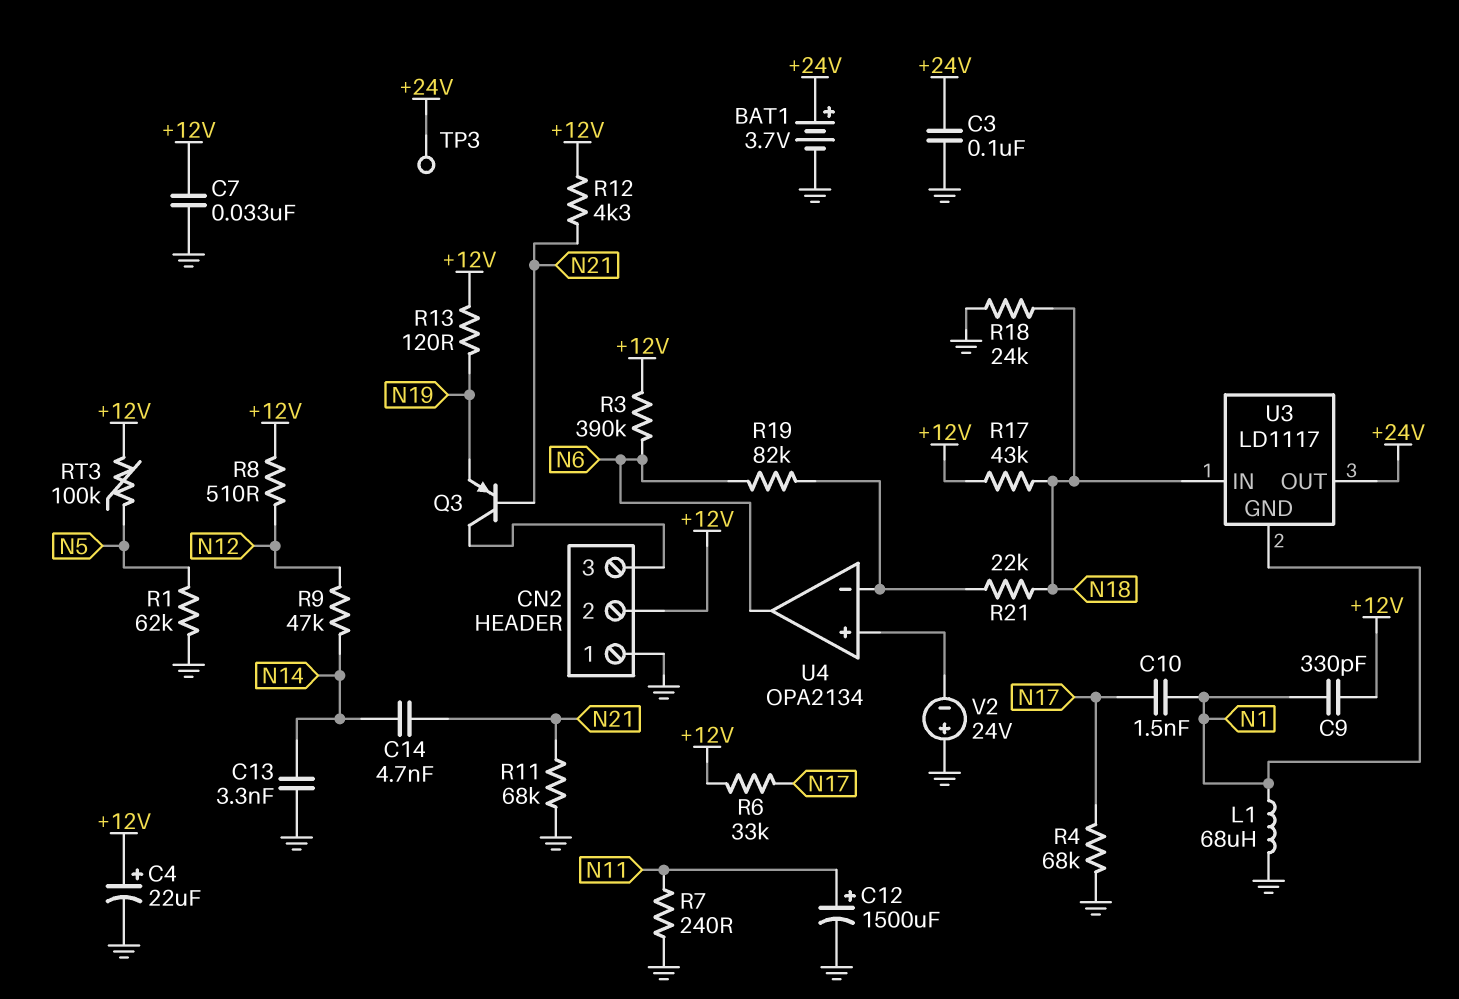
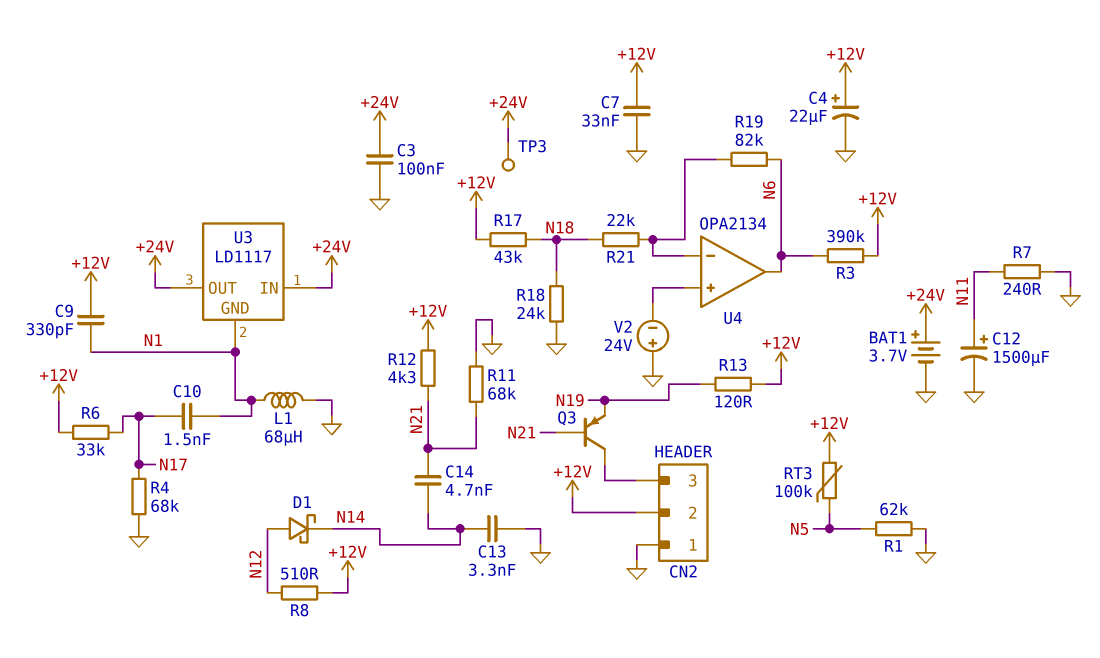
D1: none -> schottky (A N12, K N14)
R9: 47k (N12, N14) -> none
U3 pin IN: N18 -> +24V

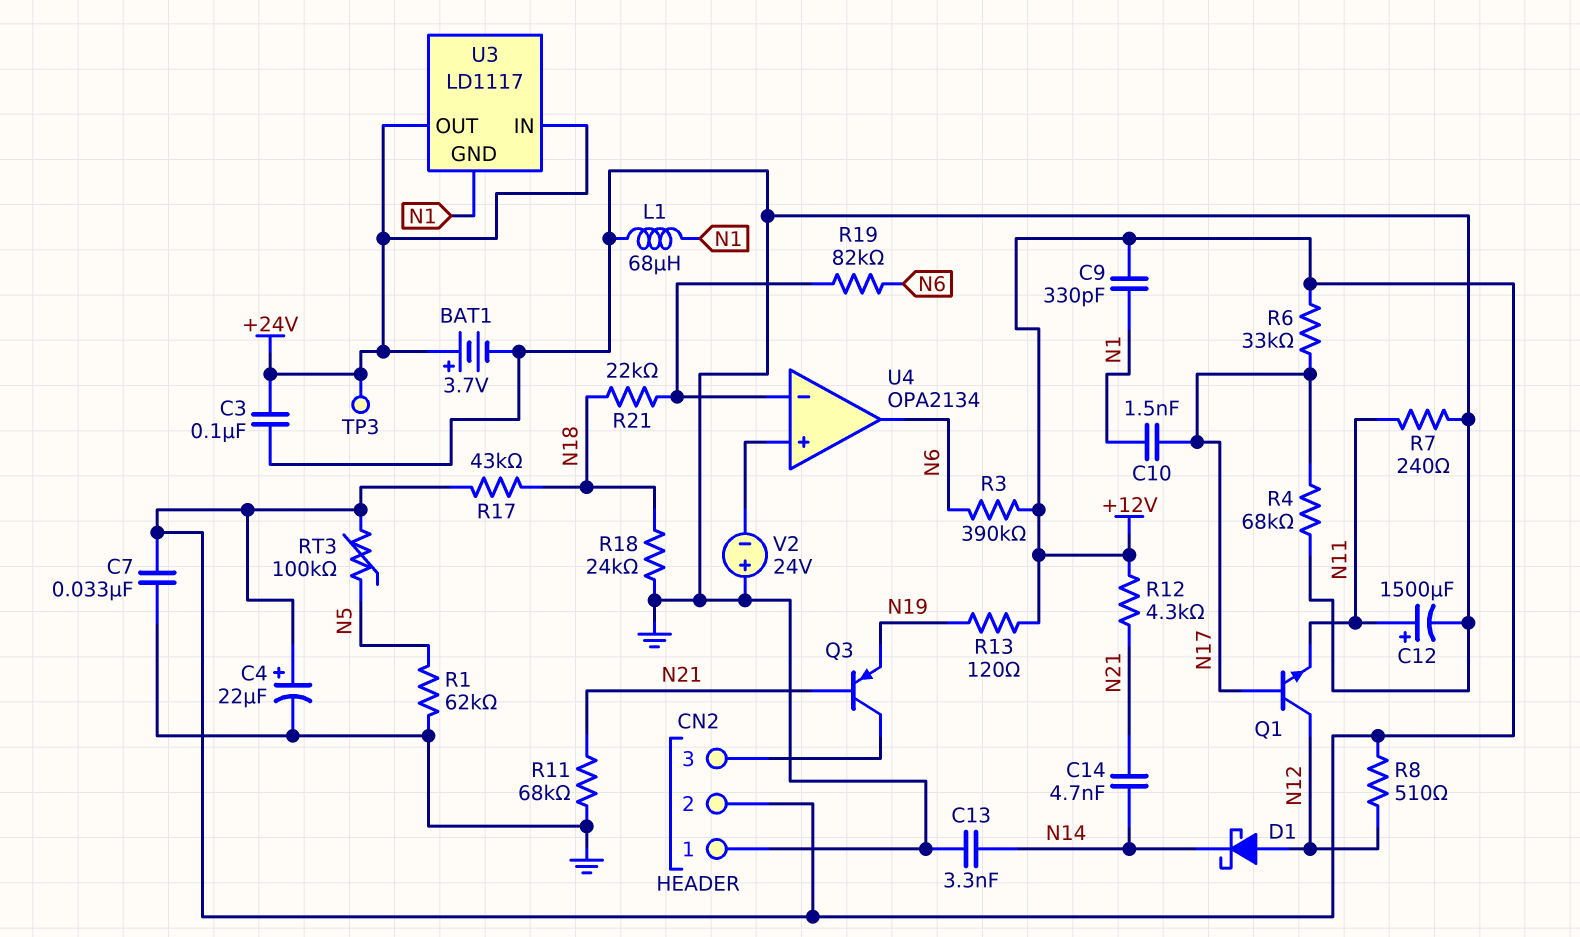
Q1: none -> NPN (B N17, C N12, E N11)

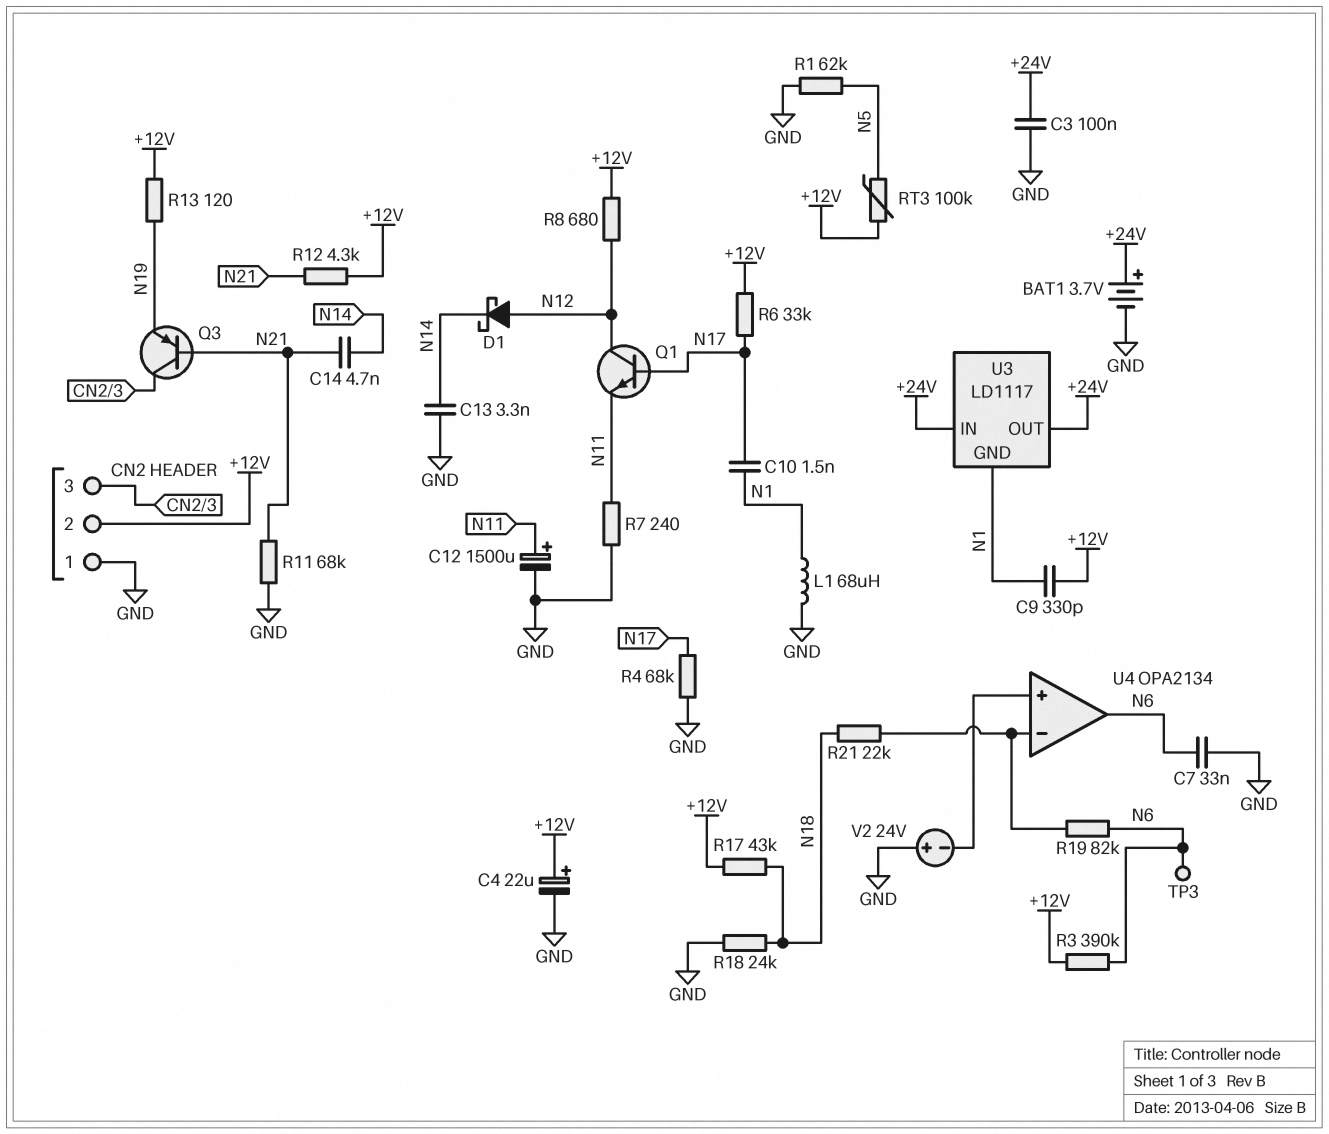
C7: 33nF (+12V, GND) -> 33nF (GND, N6)
R8: 510 (+12V, N12) -> 680 (+12V, N12)
TP3: test point (+24V) -> test point (N6)

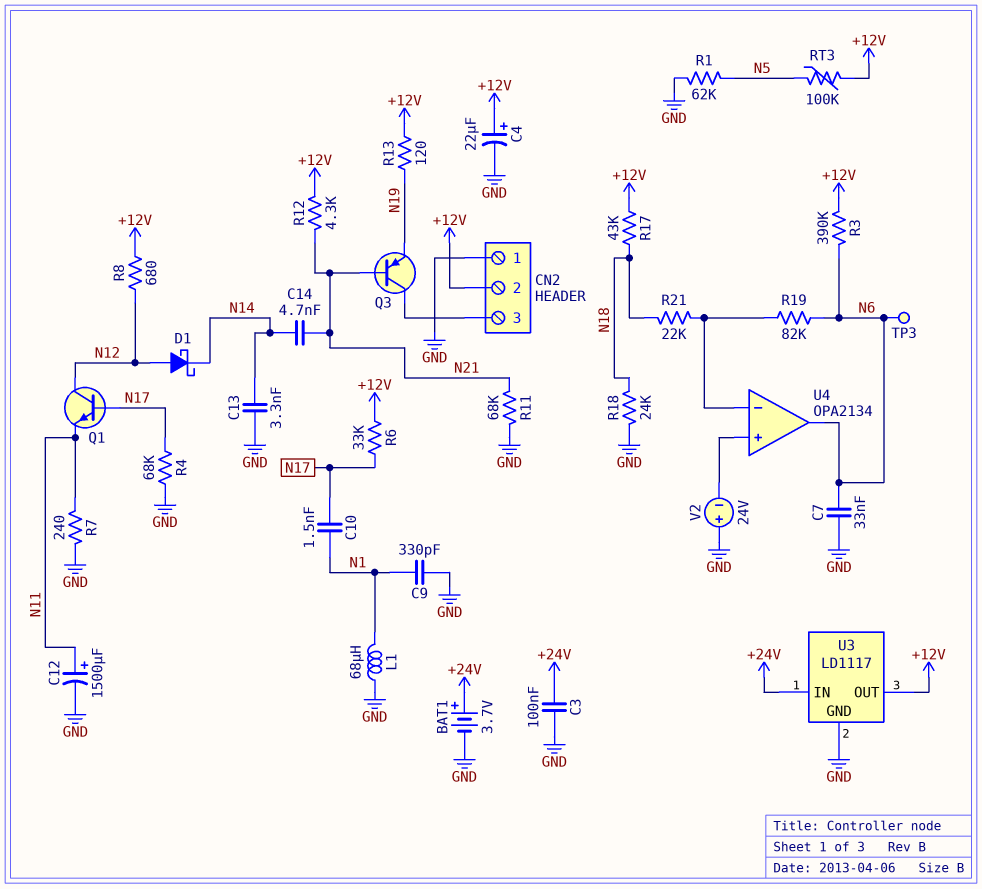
C9: 330pF (+12V, N1) -> 330pF (GND, N1)
U3 pin GND: N1 -> GND
U3 pin OUT: +24V -> +12V

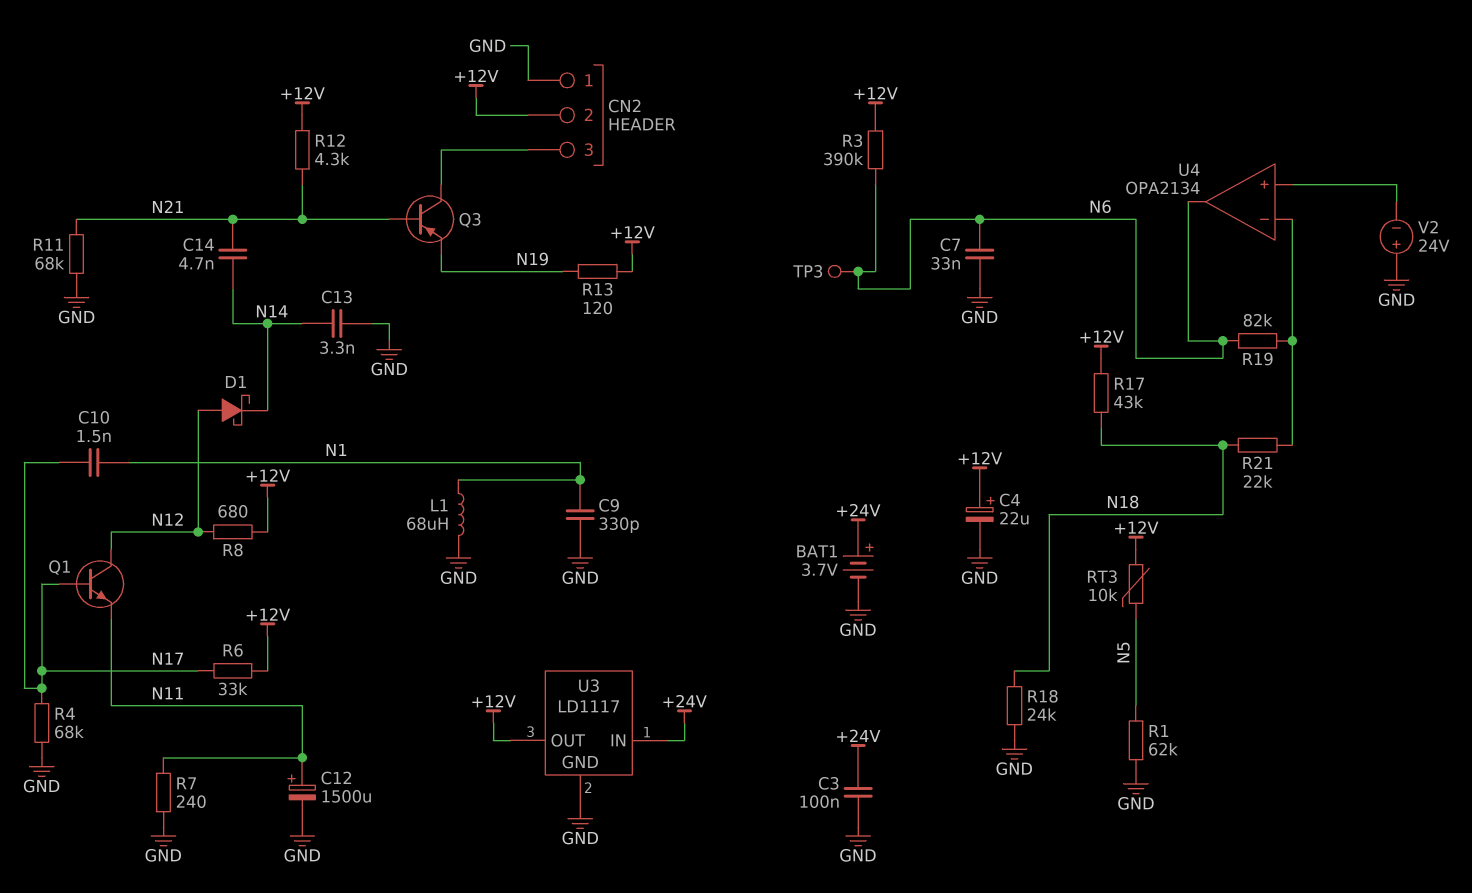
RT3: 100k (+12V, N5) -> 10k (+12V, N5)

